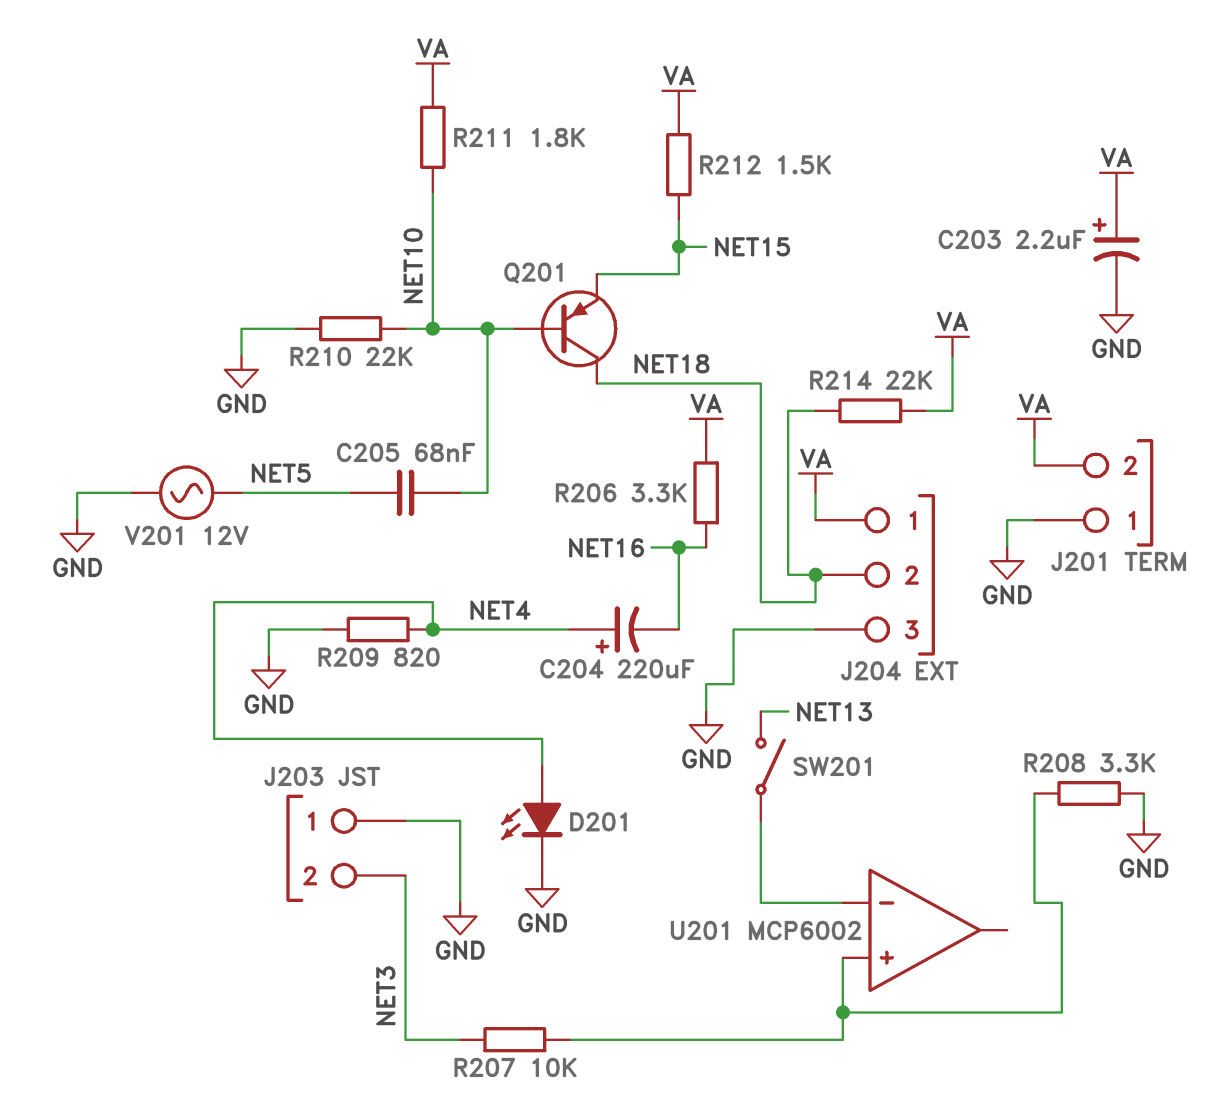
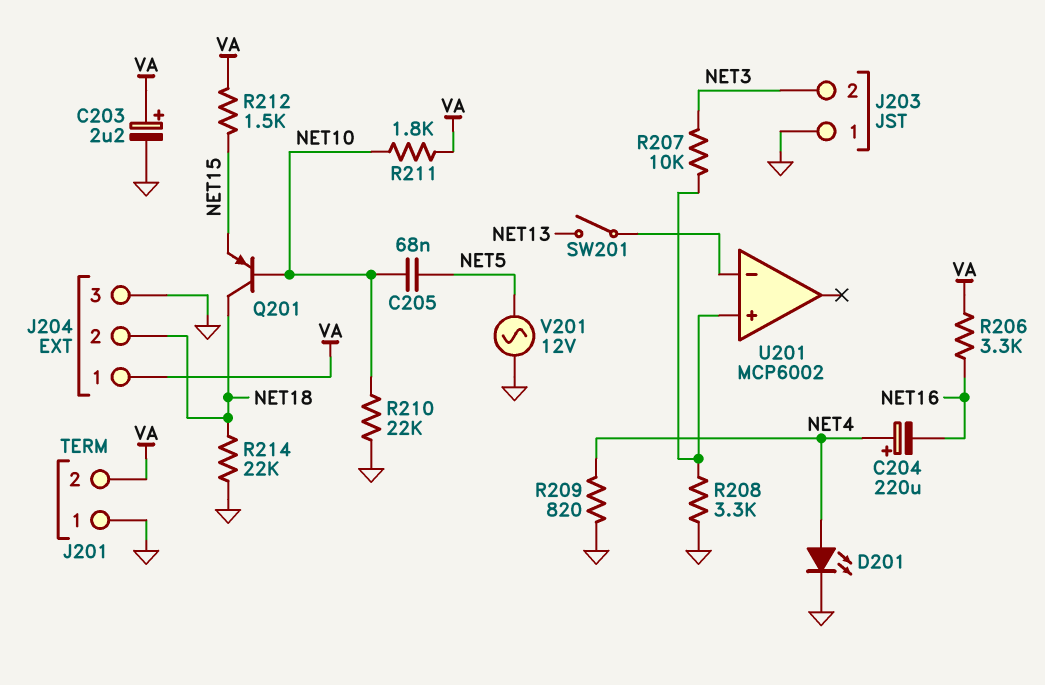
R214: 22k (NET18, VA) -> 22k (GND, NET18)

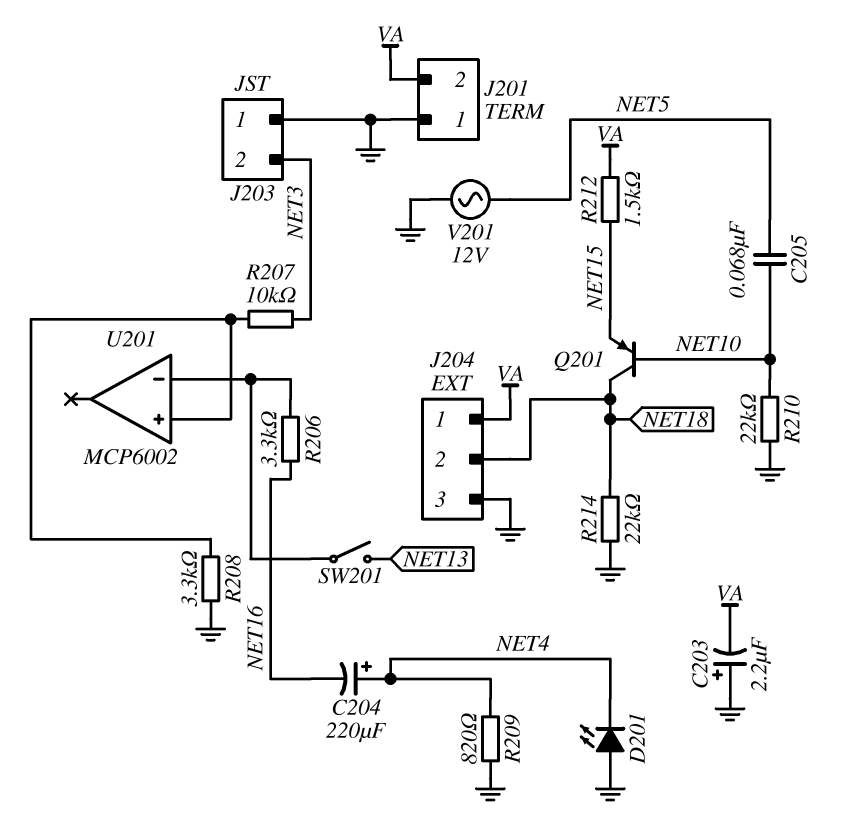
C203: 2.2uF (plus VA, minus GND) -> 2.2uF (plus GND, minus VA)
D201: LED (A NET4, K GND) -> LED (A GND, K NET4)
R206: 3.3k (NET16, VA) -> 3.3k (NET16, U201/in-)
R211: 1.8k (NET10, VA) -> none

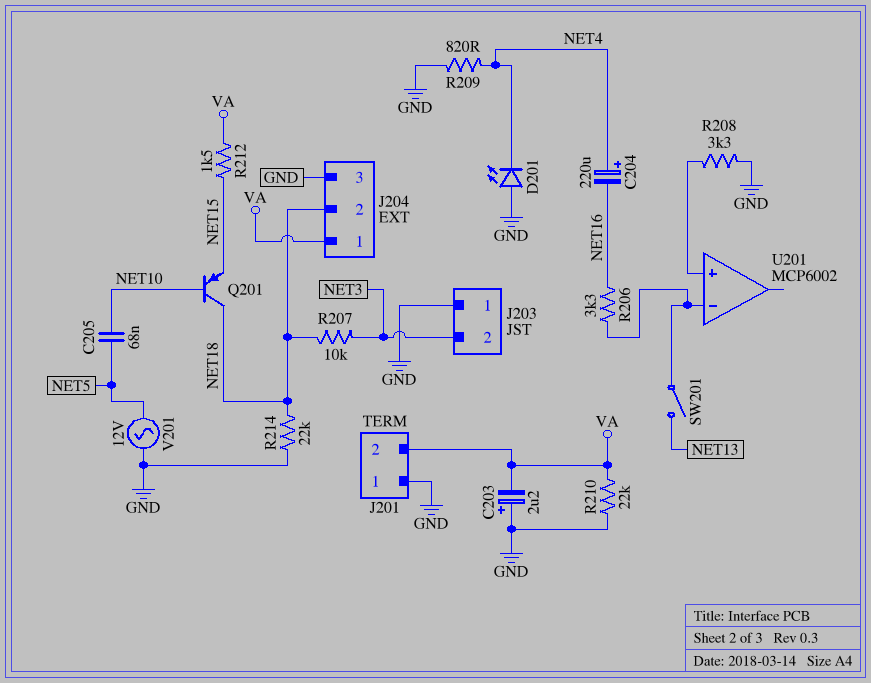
R207: 10k (NET3, U201/in+) -> 10k (NET3, NET18)
R210: 22k (GND, NET10) -> 22k (GND, VA)

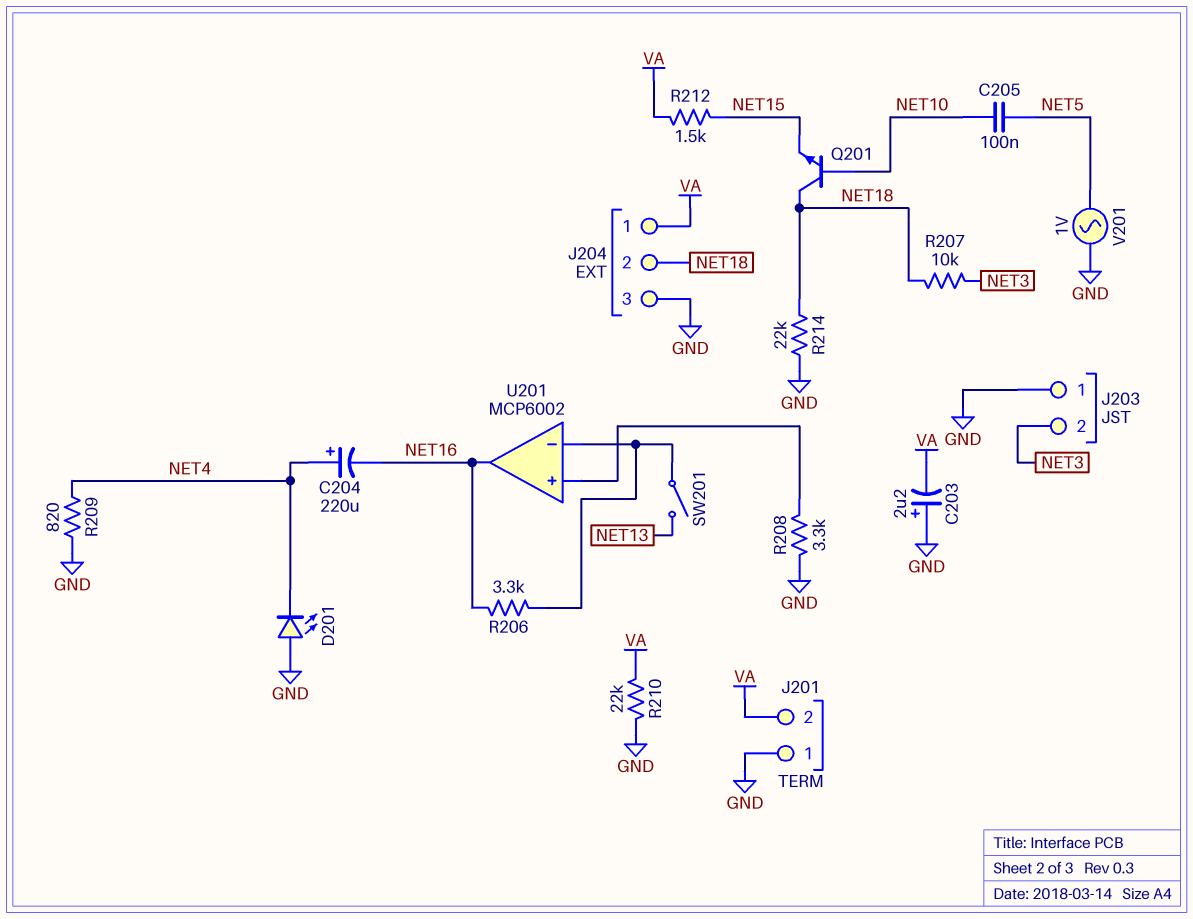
C205: 68nF (NET5, NET10) -> 100nF (NET5, NET10)
Q201: PNP (B NET10, C NET18, E NET15) -> NPN (B NET10, C NET18, E NET15)
U201 pin out: none -> NET16
V201: AC 12V (GND, NET5) -> AC 1V (GND, NET5)

